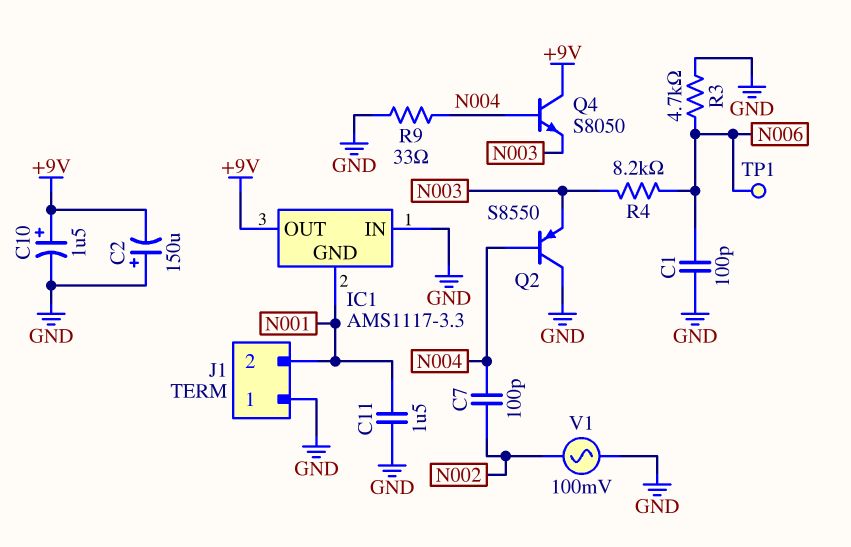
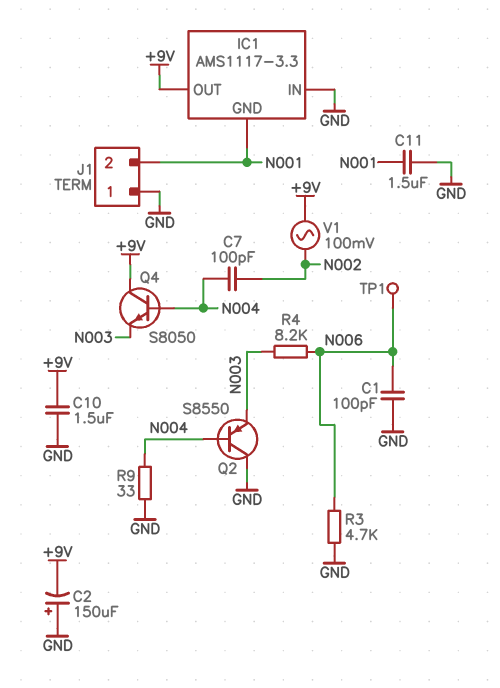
C10: 1.5uF (plus +9V, minus GND) -> 1.5uF (+9V, GND)
V1: AC 100mV (GND, N002) -> AC 100mV (+9V, N002)

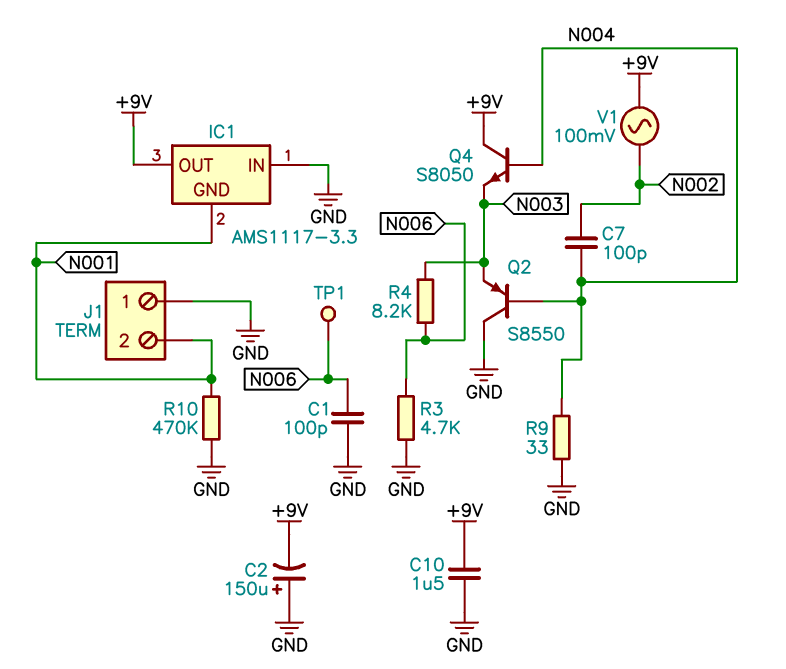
C11: 1.5uF (GND, N001) -> none
R10: none -> 470k (GND, N001)

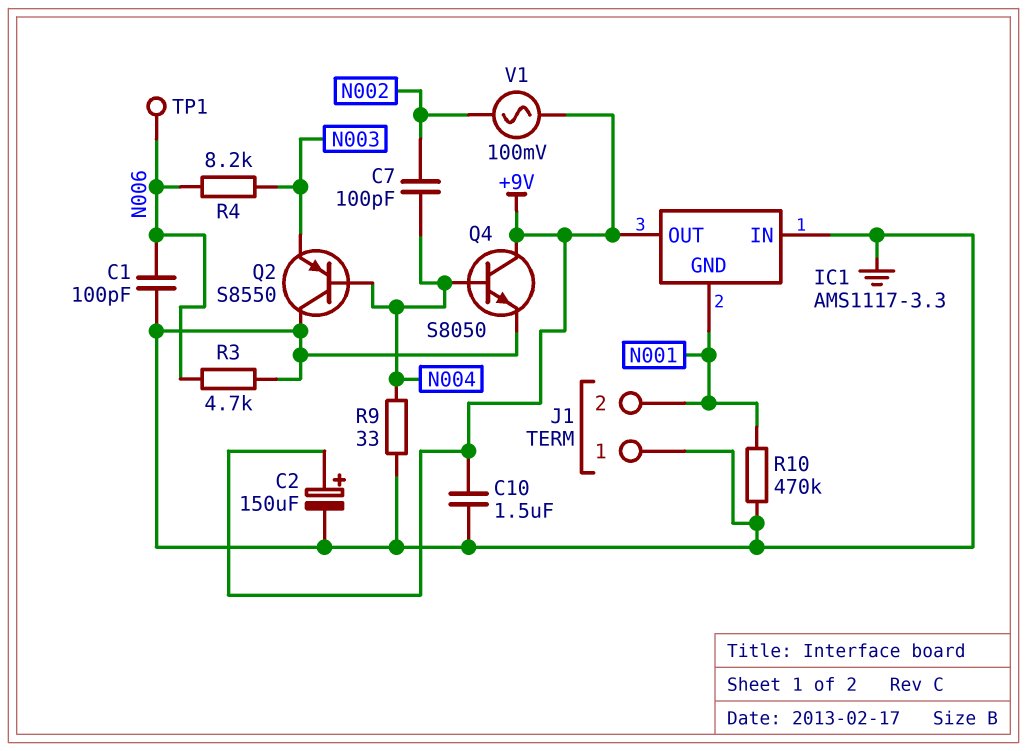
C2: 150uF (plus GND, minus +9V) -> 150uF (plus +9V, minus GND)
Q4: NPN S8050 (B N004, C +9V, E N003) -> NPN S8050 (B N004, C +9V, E GND)

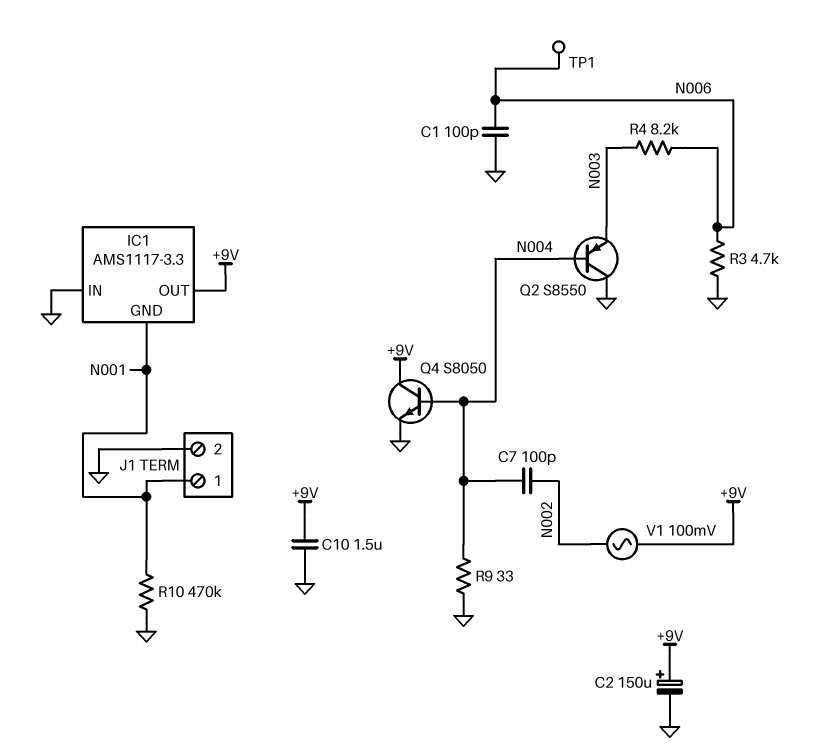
J1 pin 1: GND -> N001
J1 pin 2: N001 -> GND

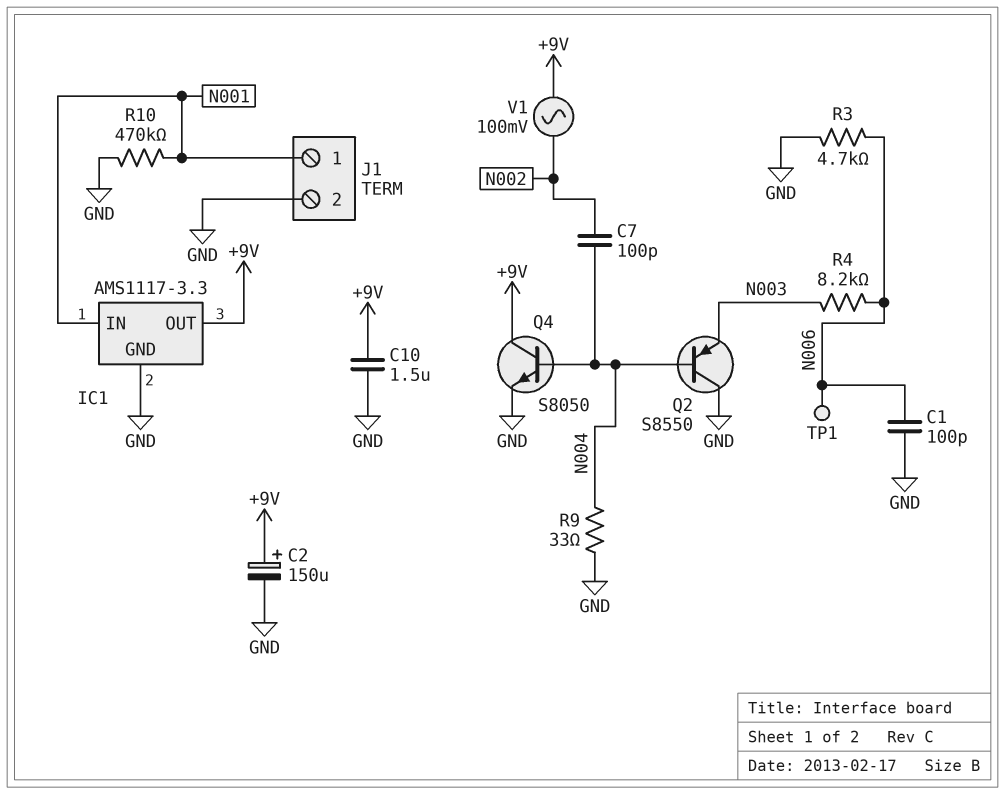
IC1 pin GND: N001 -> GND
IC1 pin IN: GND -> N001

